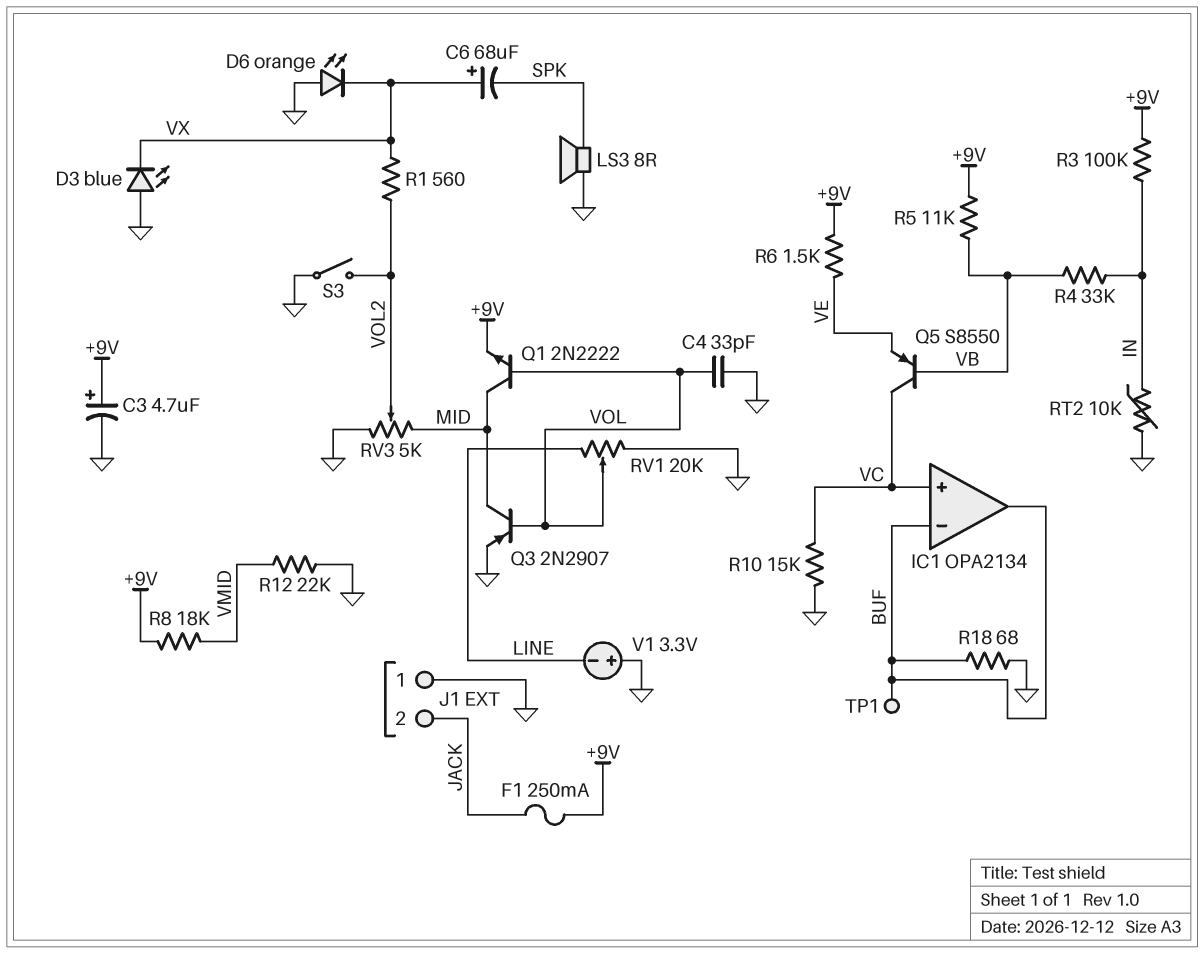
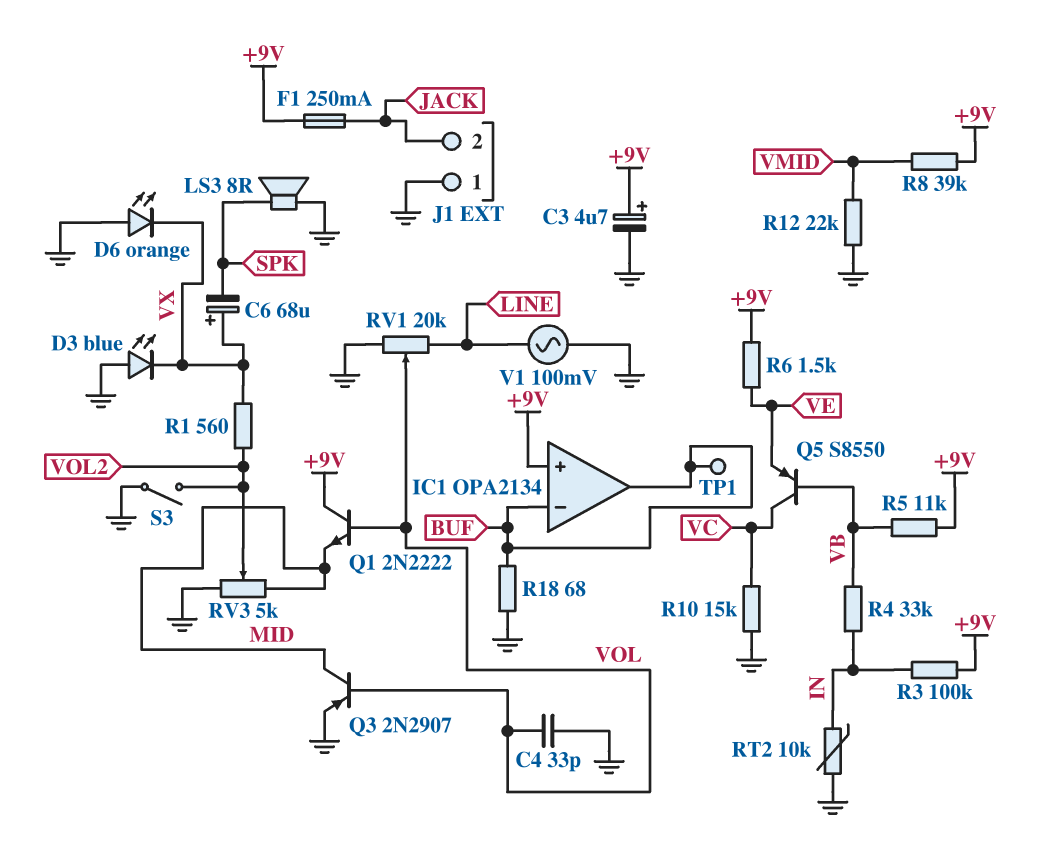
IC1 pin in+: VC -> +9V
Q1: NPN 2N2222 (B VOL, C MID, E +9V) -> NPN 2N2222 (B VOL, C +9V, E MID)
R8: 18k (+9V, VMID) -> 39k (+9V, VMID)
V1: 3.3V (plus GND, minus LINE) -> AC 100mV (GND, LINE)

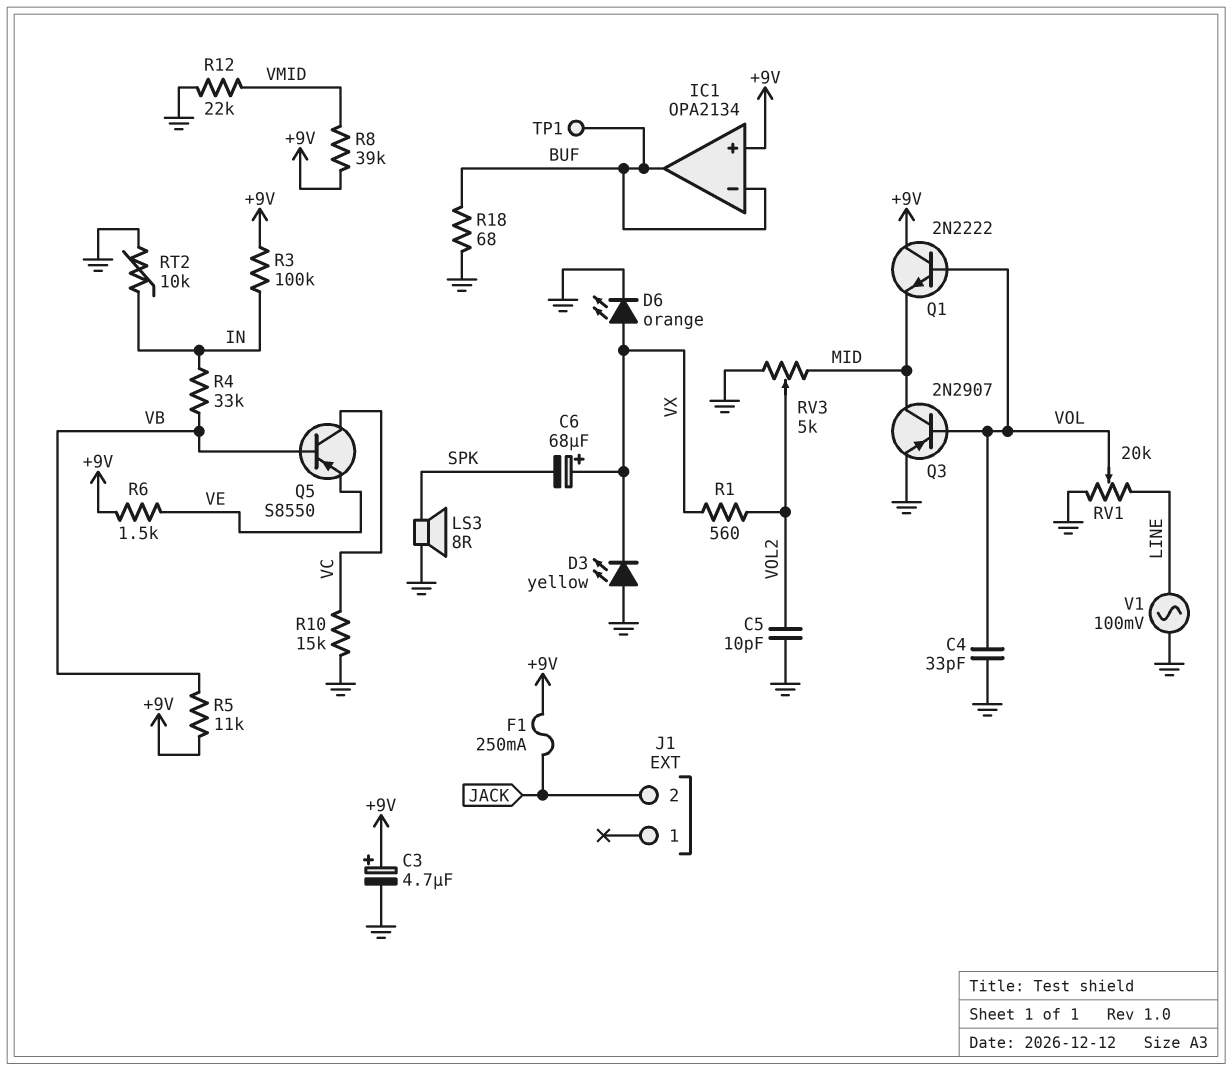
C5: none -> 10pF (GND, VOL2)
D3: LED blue (A GND, K VX) -> LED yellow (A GND, K VX)
D6: LED orange (A GND, K VX) -> LED orange (A VX, K GND)
J1 pin 1: GND -> none
S3: switch (GND, VOL2) -> none

